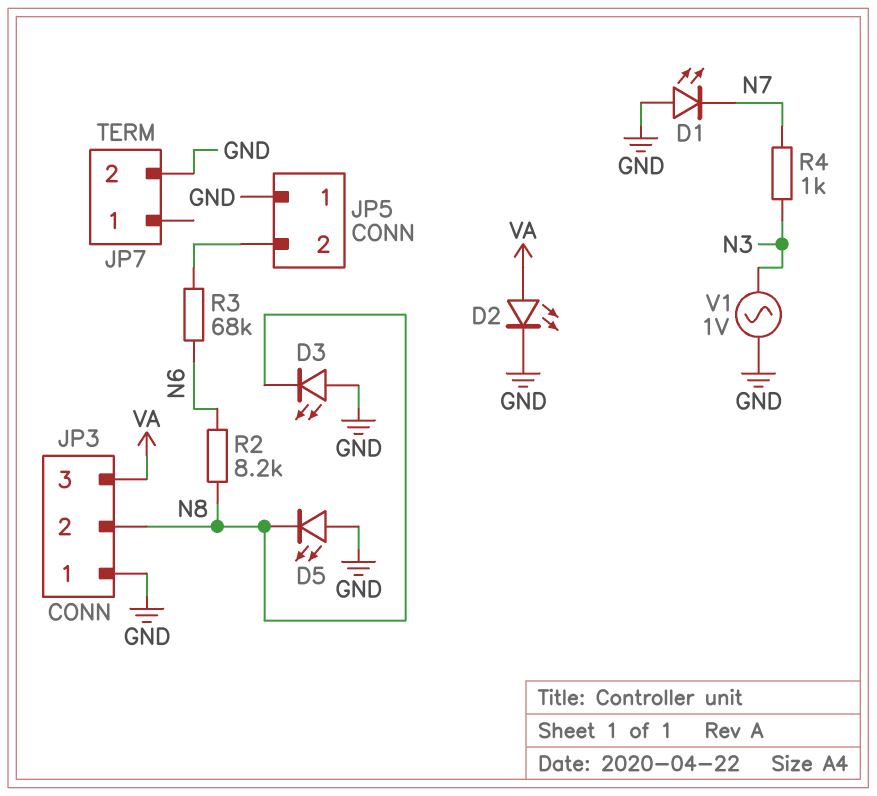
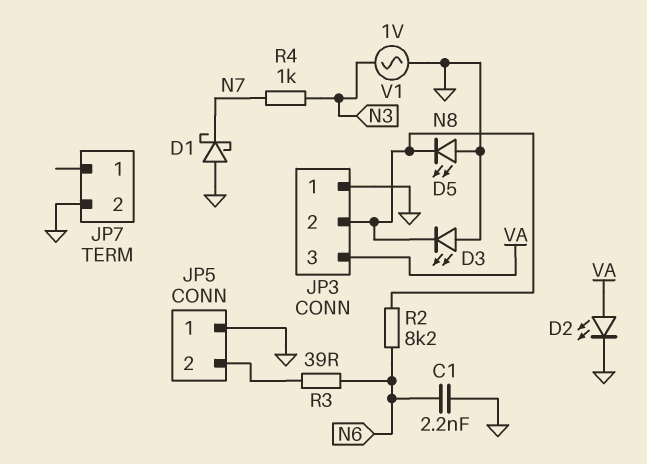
C1: none -> 2.2nF (GND, N6)
D1: LED (A GND, K N7) -> schottky (A GND, K N7)
R3: 68k (JP5/2, N6) -> 39 (JP5/2, N6)

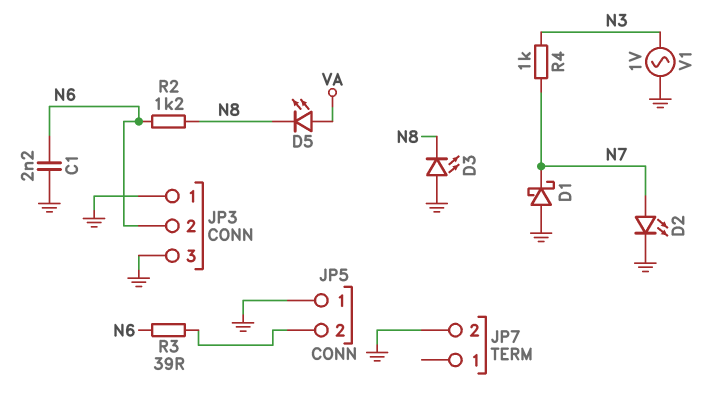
D2: LED (A VA, K GND) -> LED (A N7, K GND)
D5: LED (A GND, K N8) -> LED (A VA, K N8)
JP3 pin 2: N8 -> N6
JP3 pin 3: VA -> GND
R2: 8.2k (N6, N8) -> 1.2k (N6, N8)

